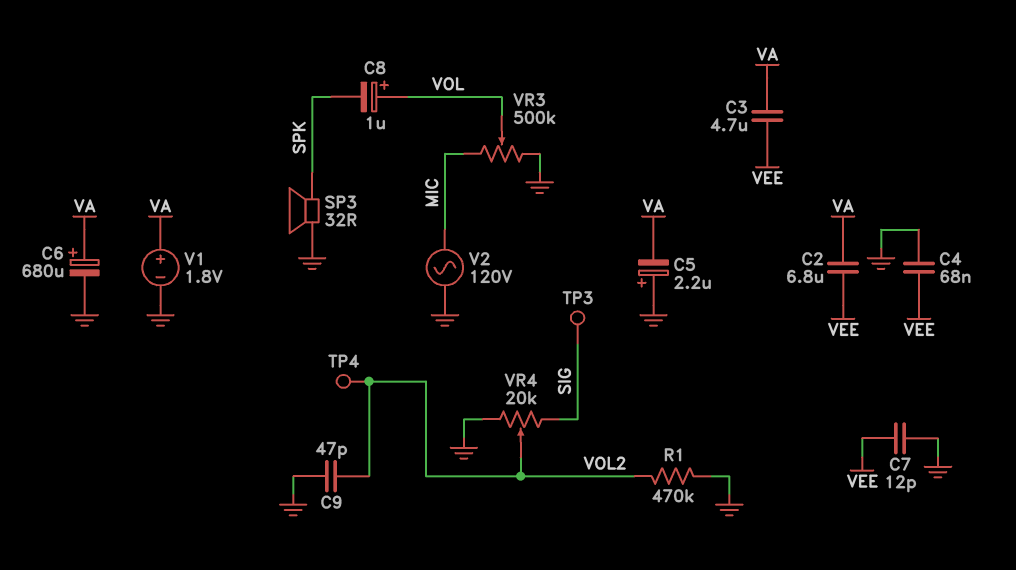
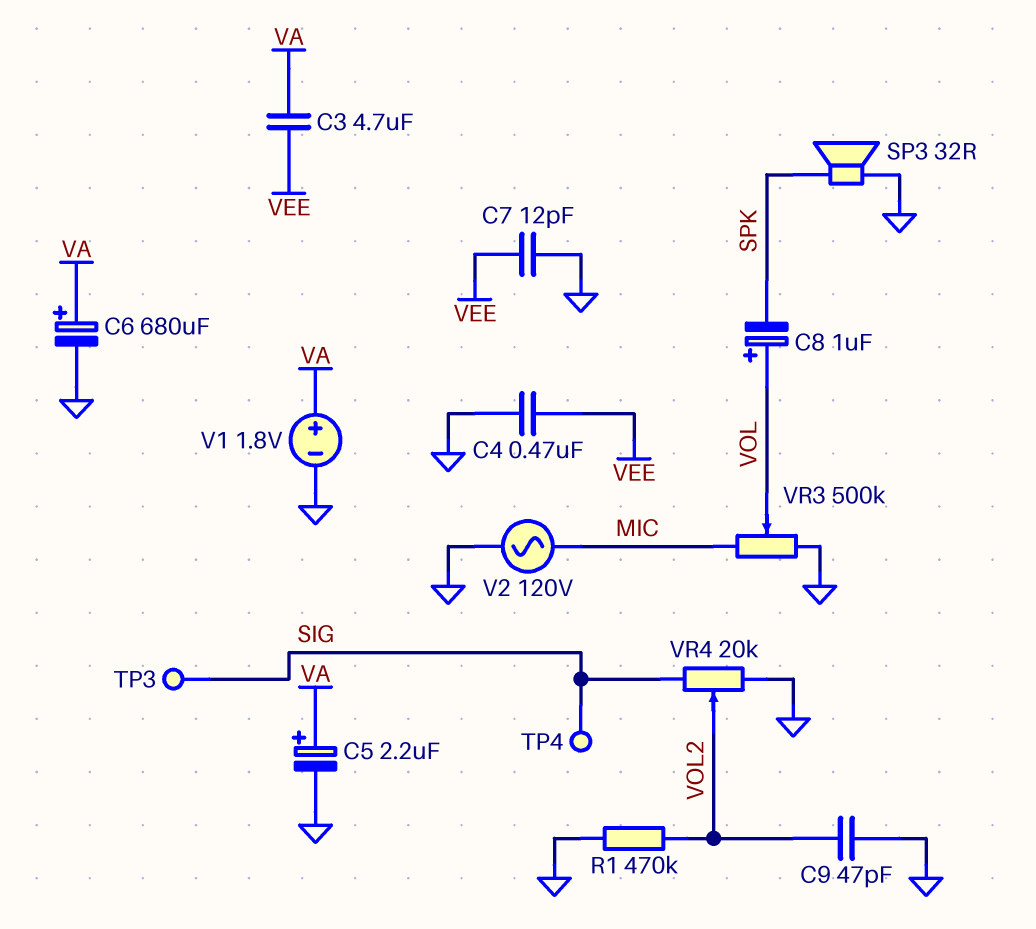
C2: 6.8uF (VA, VEE) -> none
C4: 68nF (GND, VEE) -> 470nF (GND, VEE)
C5: 2.2uF (plus GND, minus VA) -> 2.2uF (plus VA, minus GND)
TP4: test point (VOL2) -> test point (SIG)

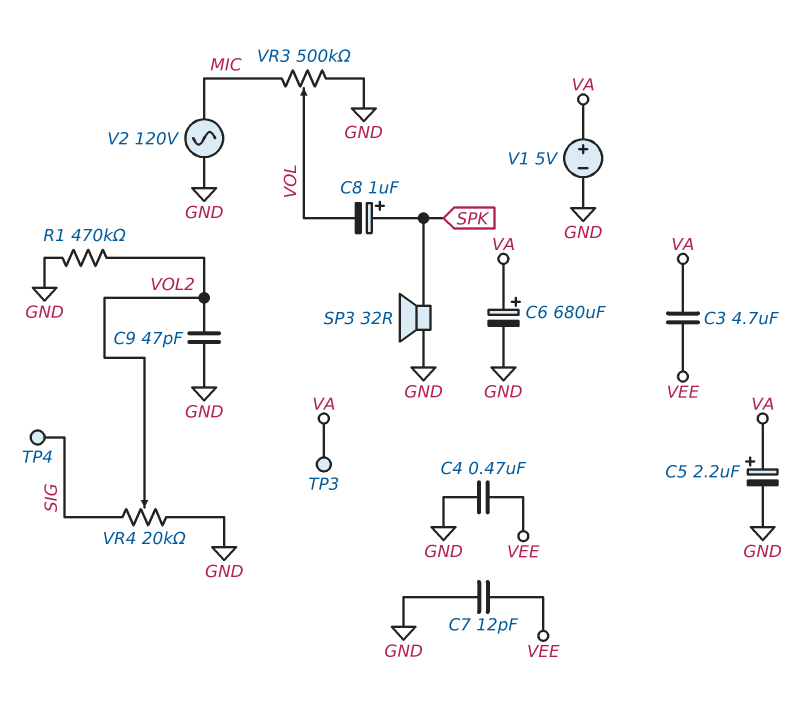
C8: 1uF (plus VOL, minus SPK) -> 1uF (plus SPK, minus VOL)
TP3: test point (SIG) -> test point (VA)
V1: 1.8V (plus VA, minus GND) -> 5V (plus VA, minus GND)

